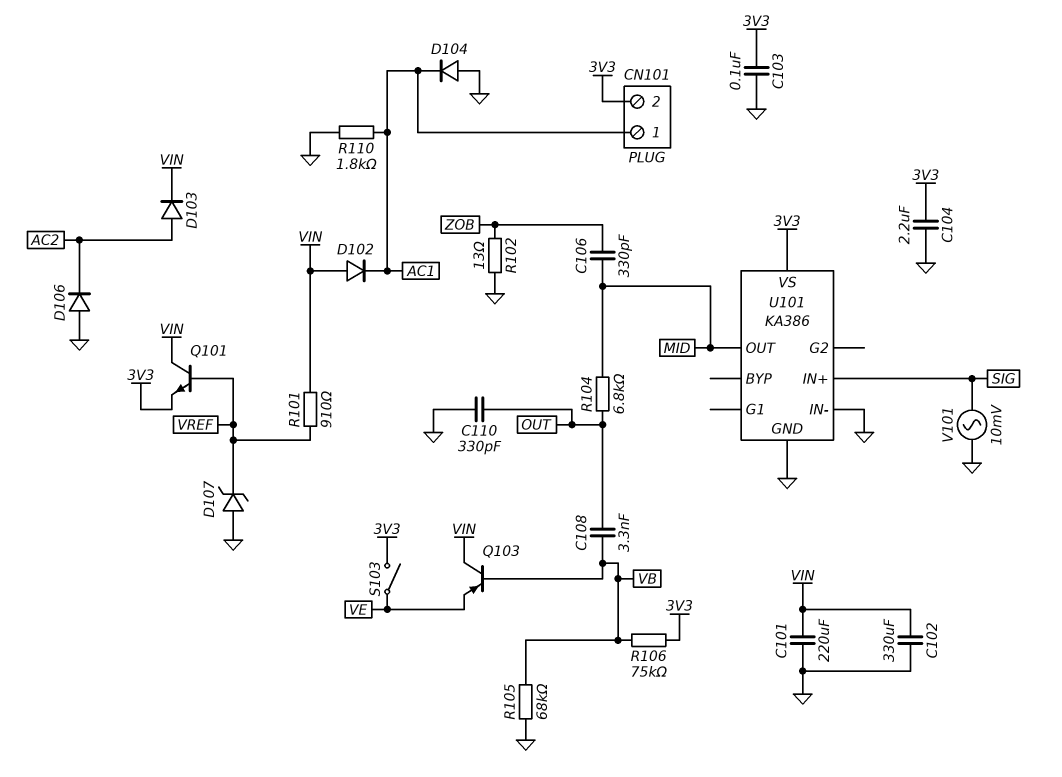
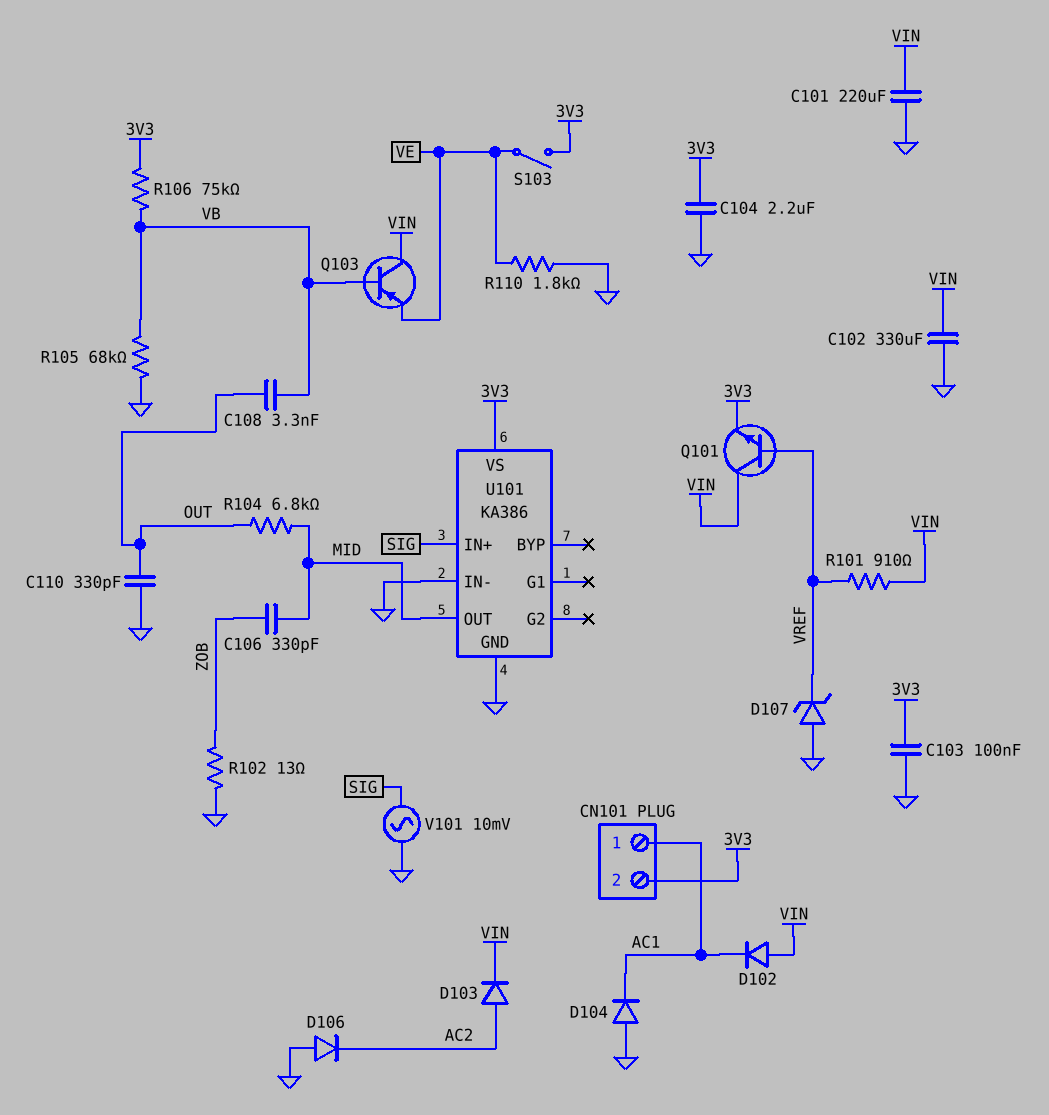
R110: 1.8k (AC1, GND) -> 1.8k (GND, VE)

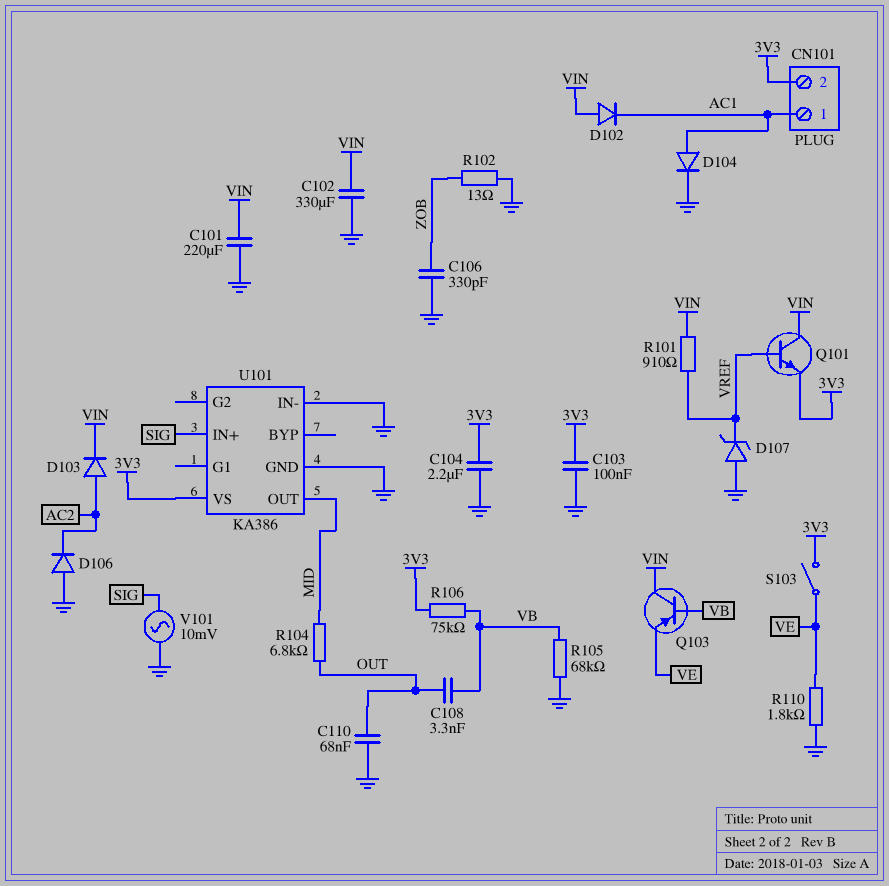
C106: 330pF (MID, ZOB) -> 330pF (GND, ZOB)
C110: 330pF (GND, OUT) -> 68nF (GND, OUT)
D104: diode (A GND, K AC1) -> diode (A AC1, K GND)

